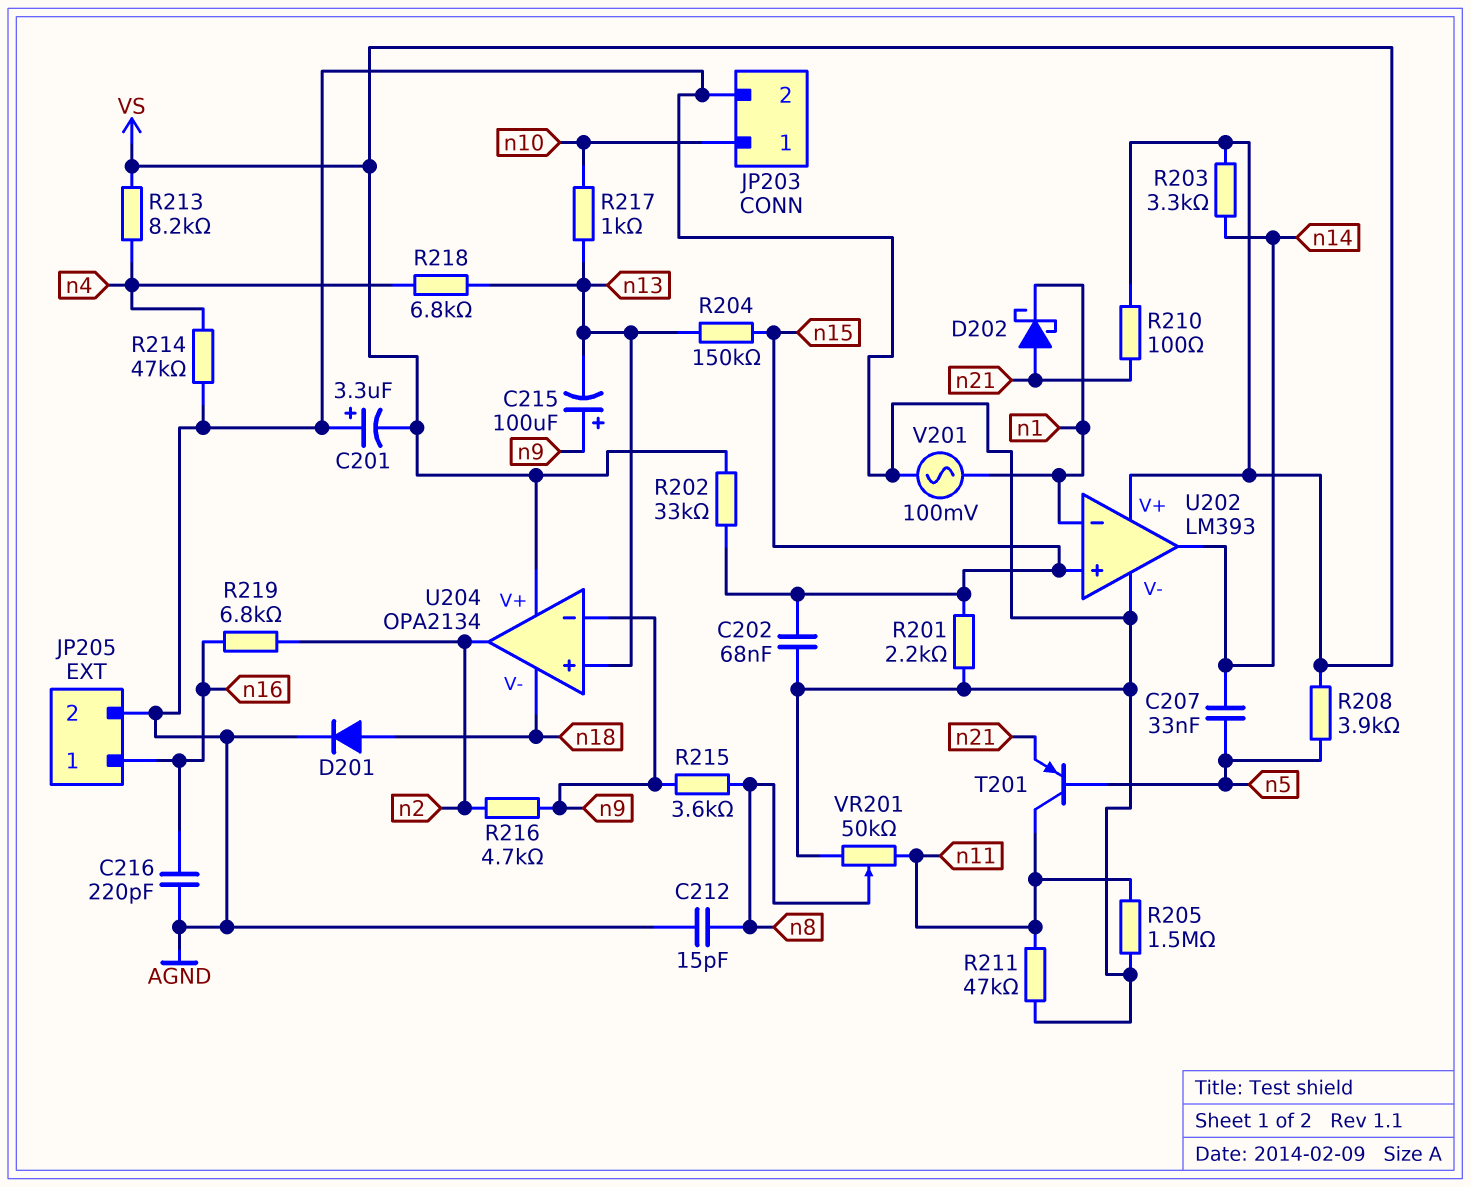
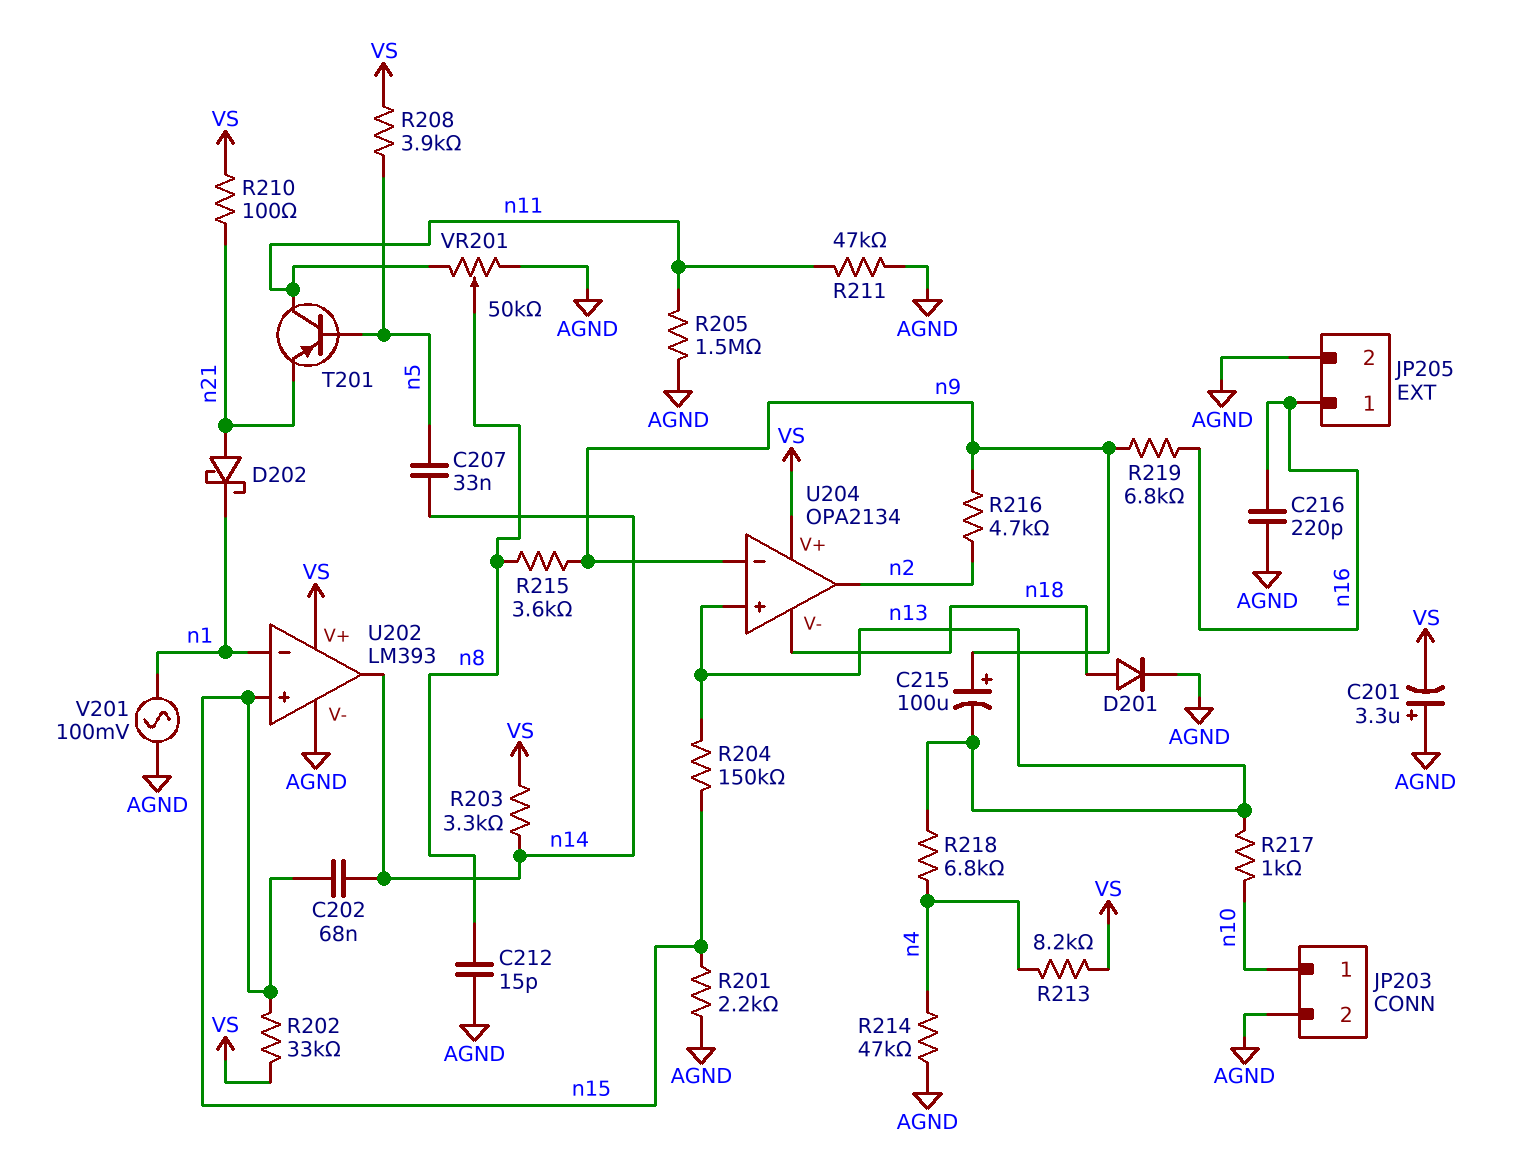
C202: 68nF (AGND, n15) -> 68nF (n14, n15)
R219: 6.8k (n2, n16) -> 6.8k (n9, n16)

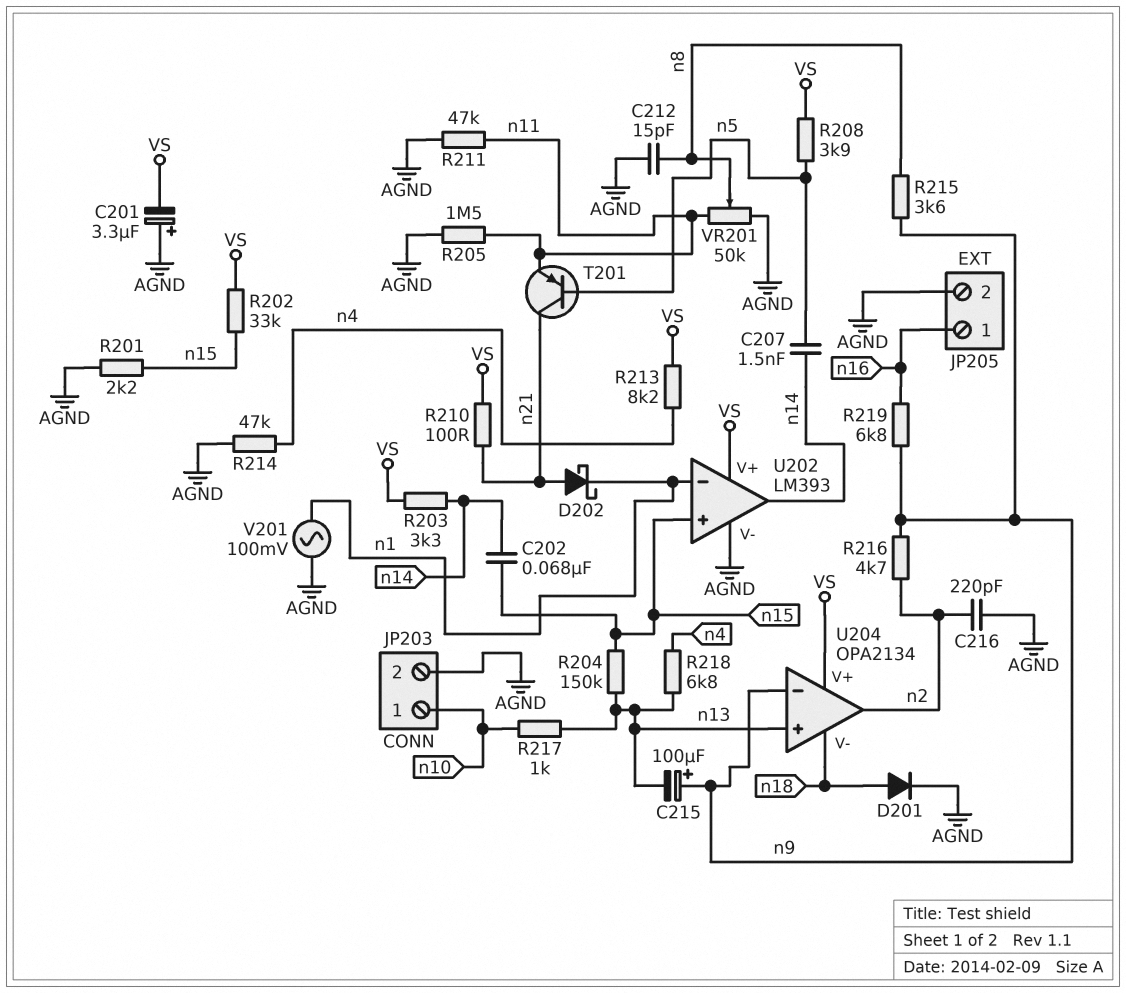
C207: 33nF (n5, n14) -> 1.5nF (n5, n14)
C216: 220pF (AGND, n16) -> 220pF (AGND, n2)
T201: PNP (B n5, C n11, E n21) -> PNP (B n5, C n21, E n11)

